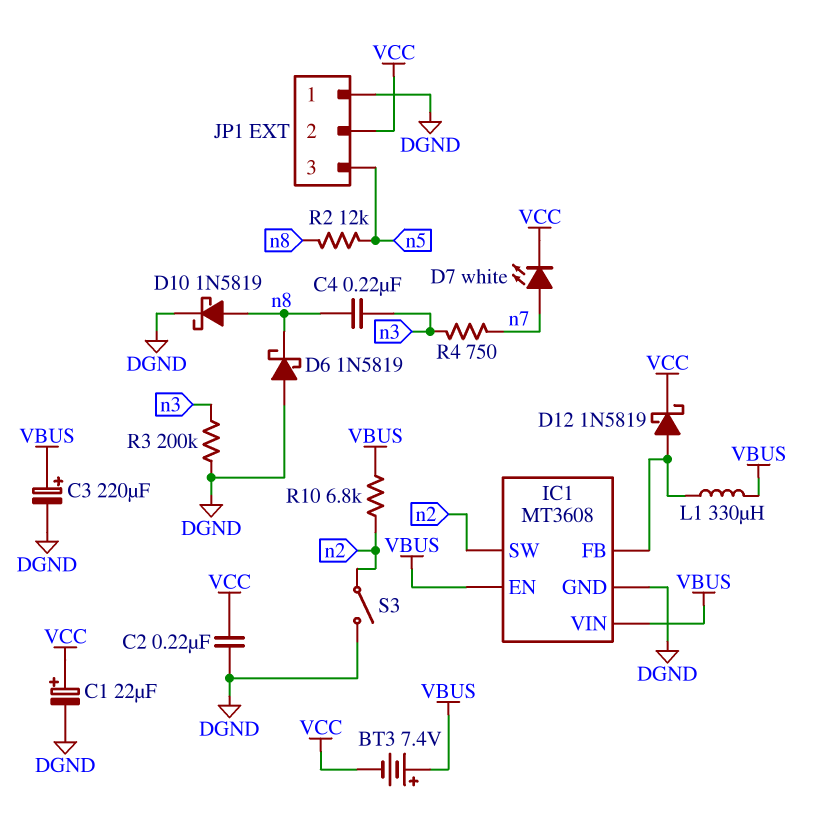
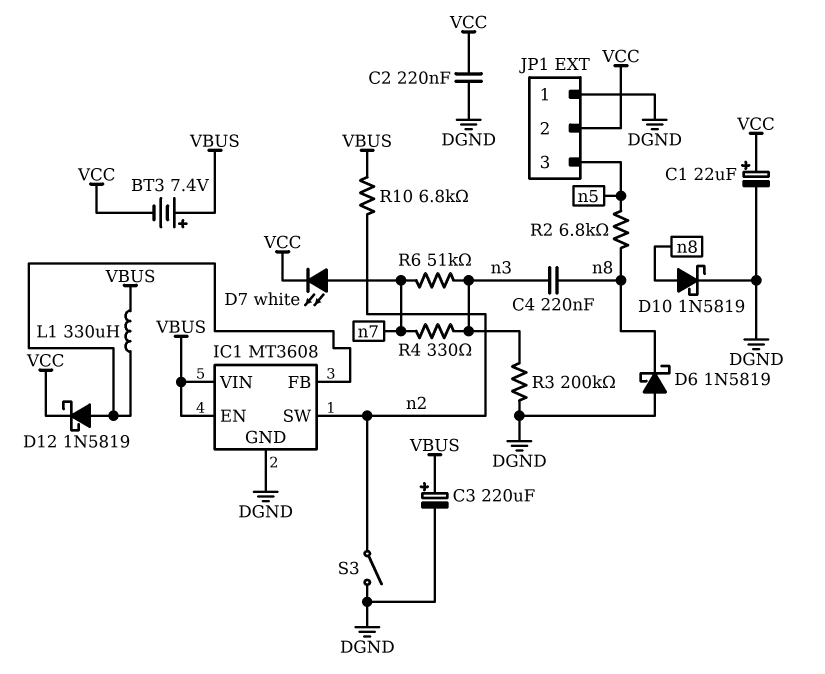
R2: 12k (n5, n8) -> 6.8k (n5, n8)
R4: 750 (n3, n7) -> 330 (n3, n7)
R6: none -> 51k (n3, n7)

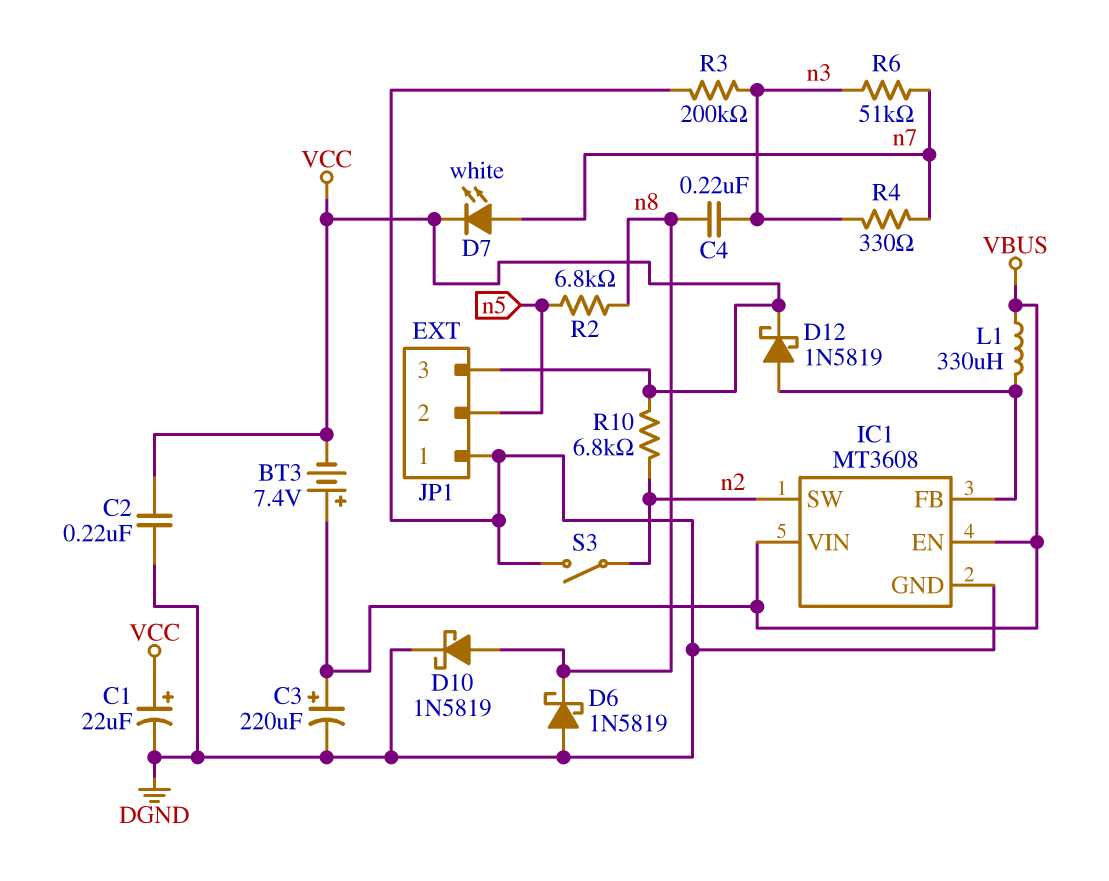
JP1 pin 2: VCC -> n5
JP1 pin 3: n5 -> VCC
R10: 6.8k (VBUS, n2) -> 6.8k (VCC, n2)

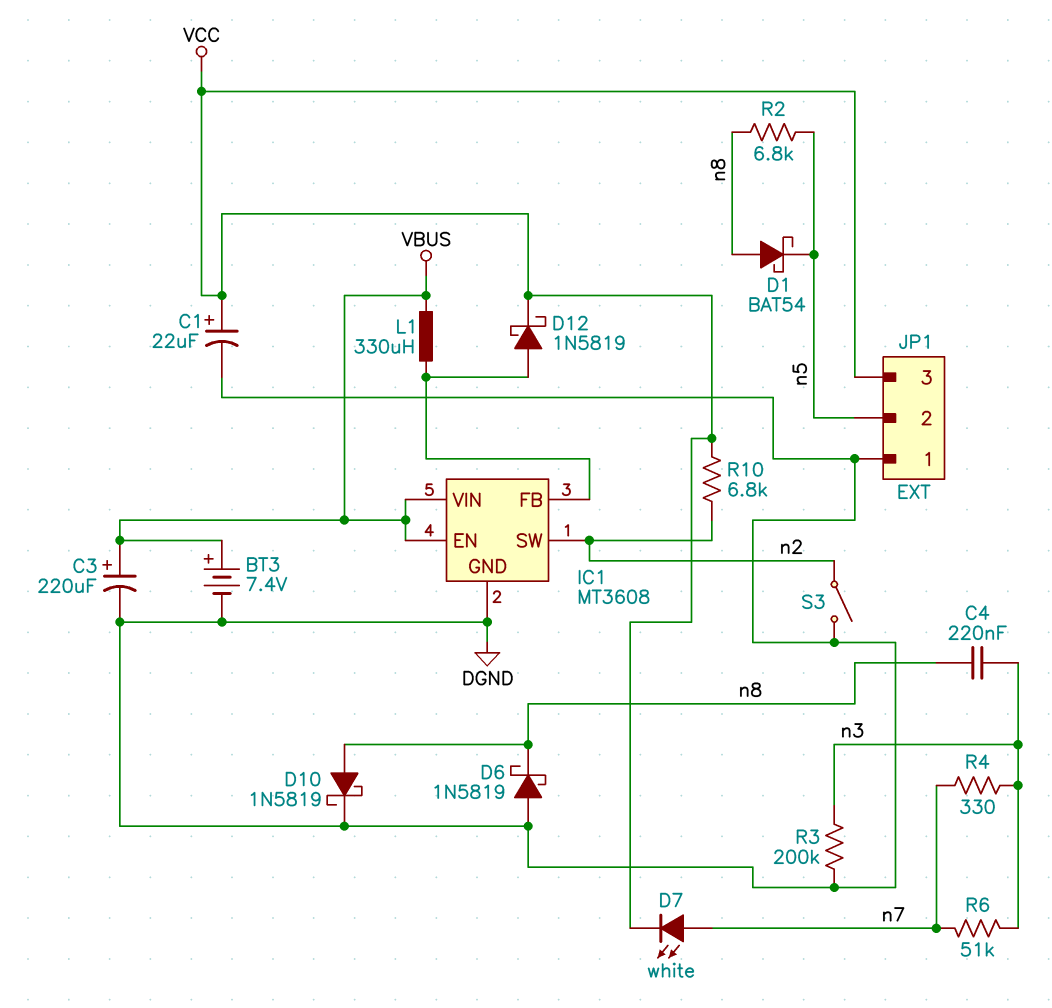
BT3: 7.4V (plus VBUS, minus VCC) -> 7.4V (plus VBUS, minus DGND)
C2: 220nF (DGND, VCC) -> none
D1: none -> schottky BAT54 (A n8, K n5)

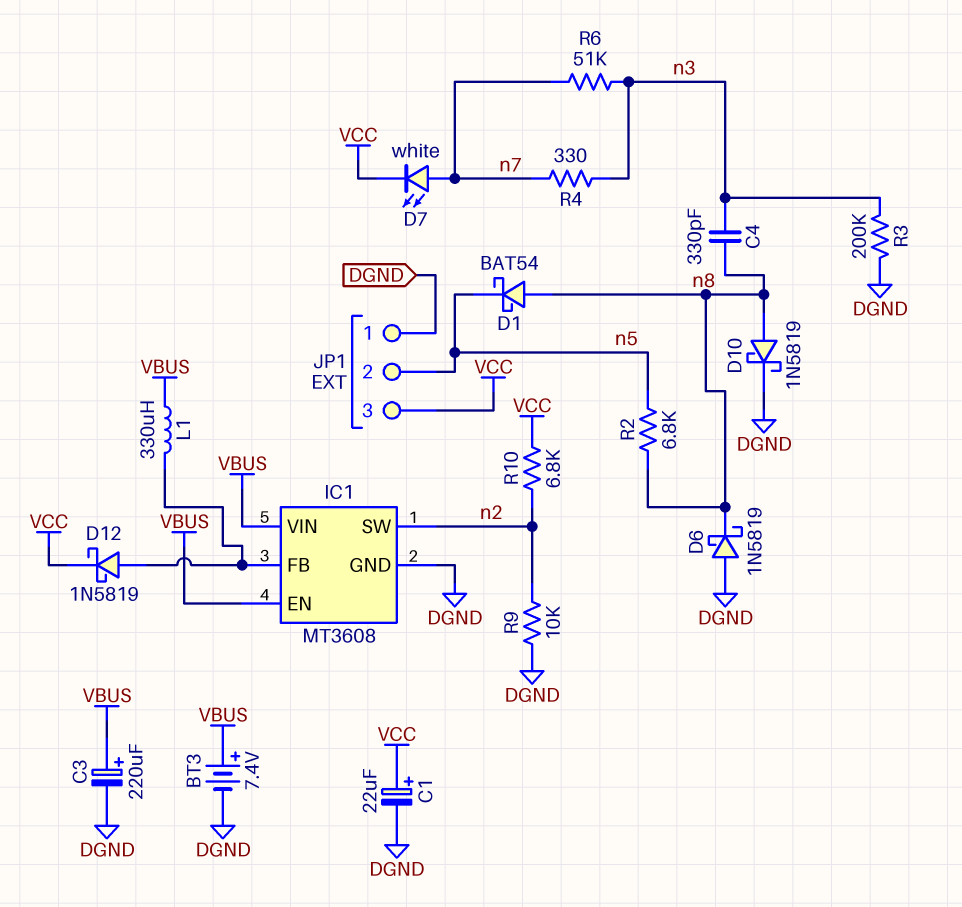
C4: 220nF (n3, n8) -> 330pF (n3, n8)
R9: none -> 10k (DGND, n2)
S3: switch (DGND, n2) -> none

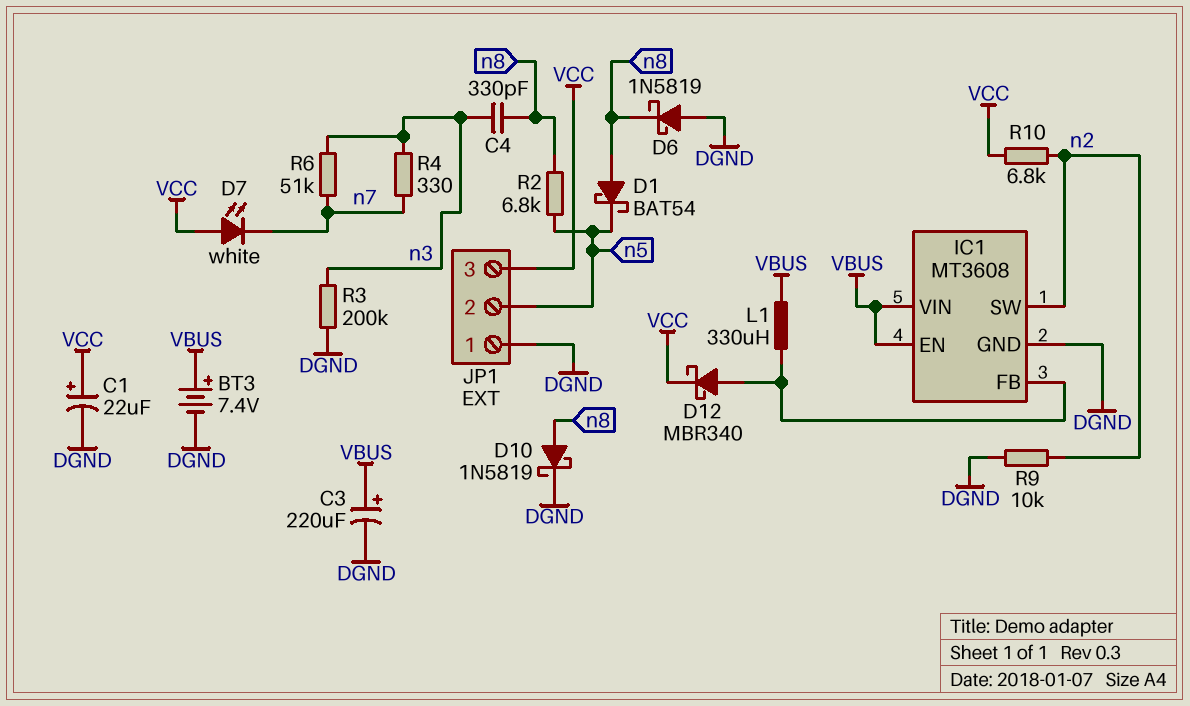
D7: LED white (A n7, K VCC) -> LED white (A VCC, K n7)
D12: schottky 1N5819 (A IC1/FB, K VCC) -> schottky MBR340 (A IC1/FB, K VCC)

